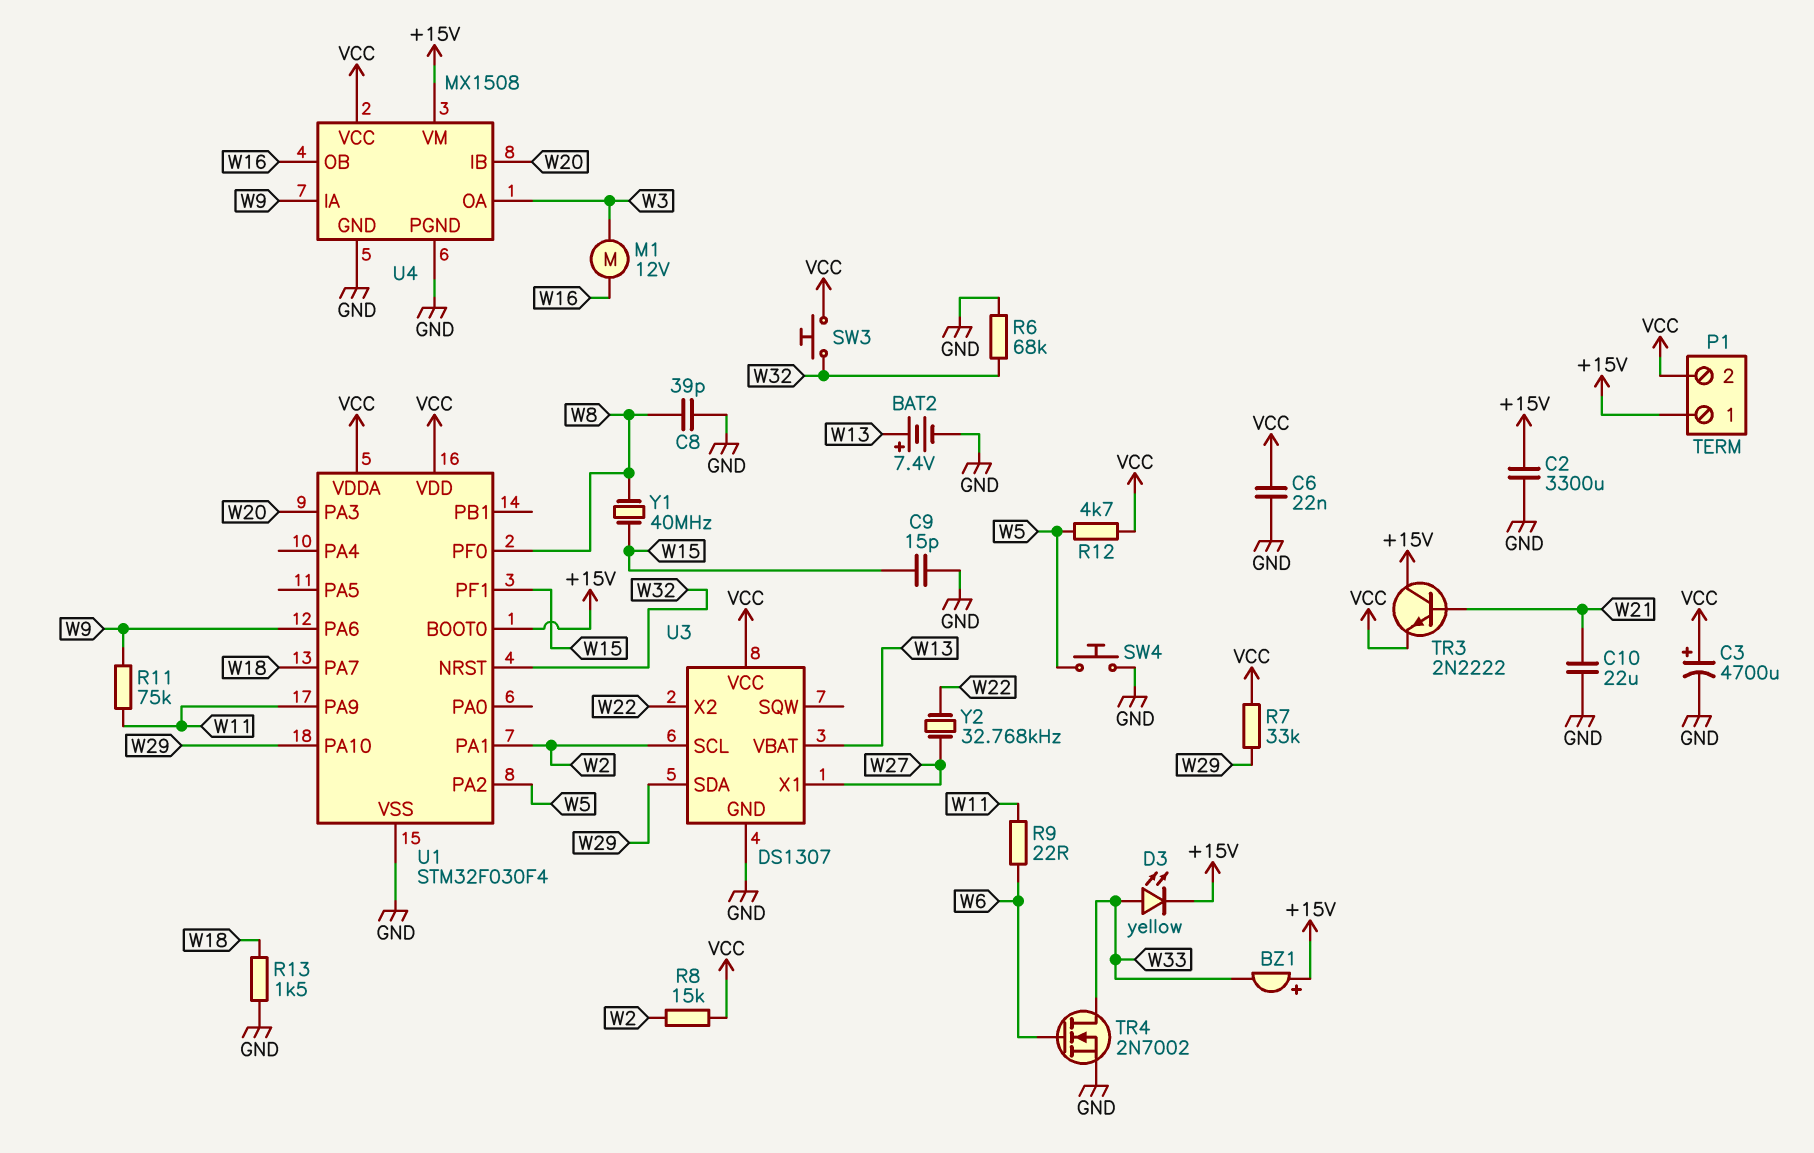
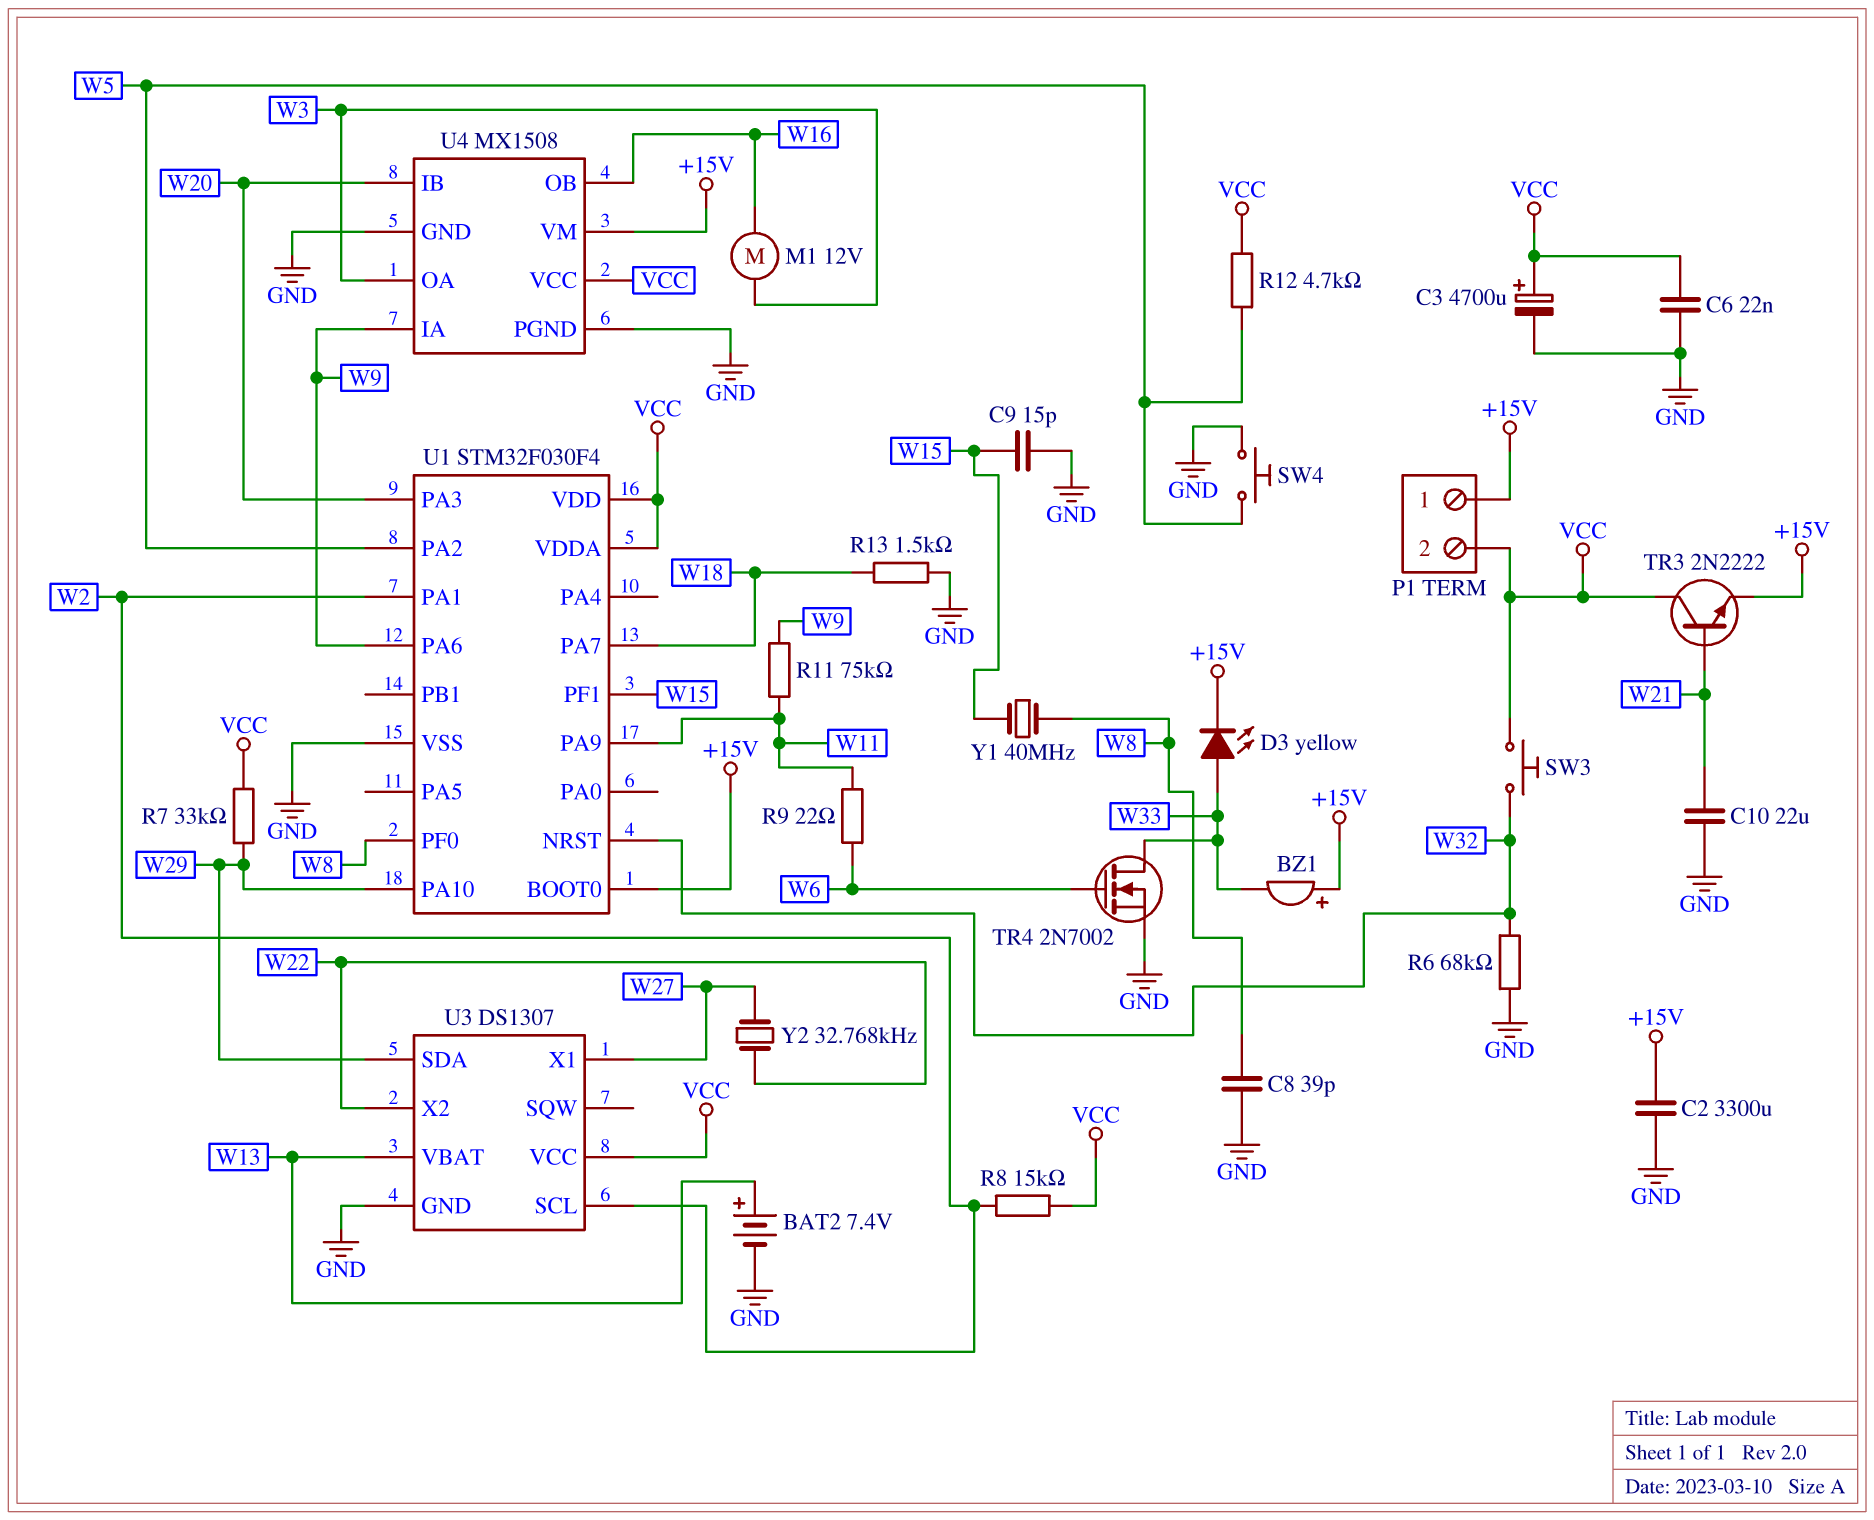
TR3: NPN 2N2222 (B W21, C +15V, E VCC) -> NPN 2N2222 (B W21, C VCC, E +15V)

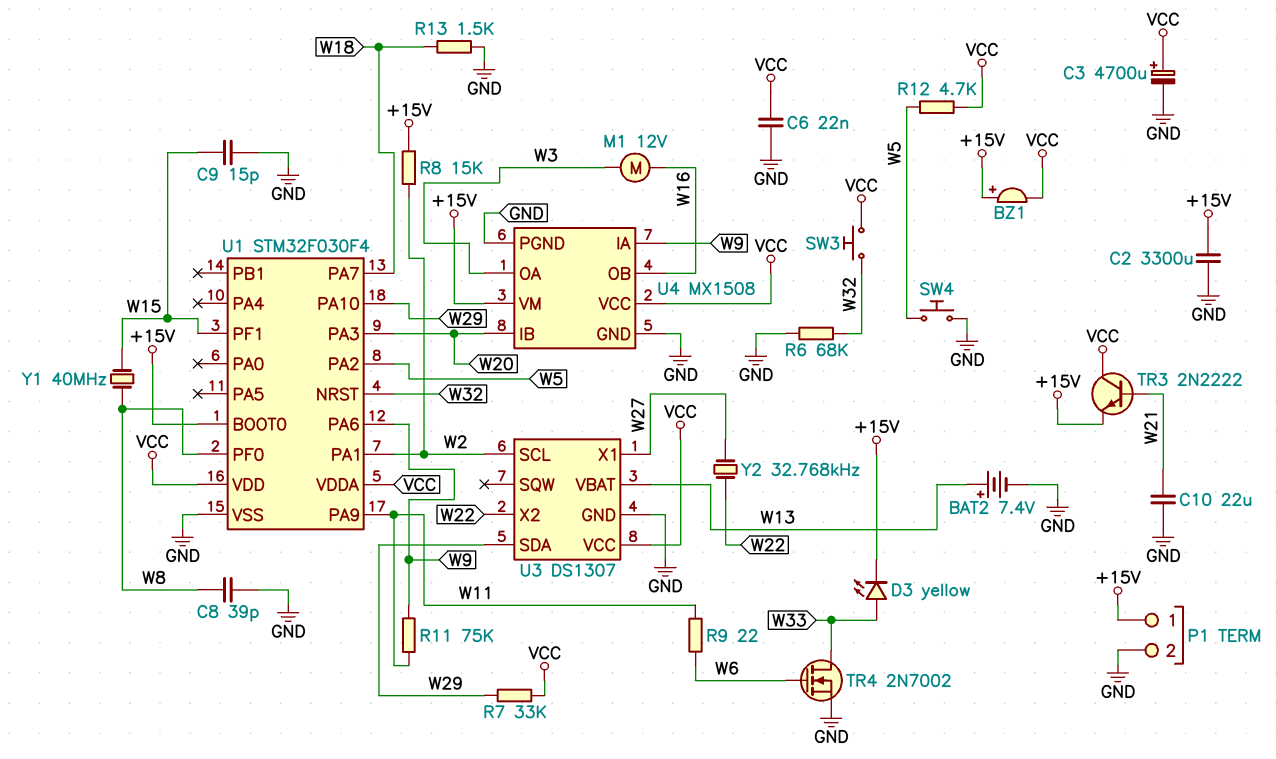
BZ1: buzzer (plus +15V, minus W33) -> buzzer (plus +15V, minus VCC)
P1 pin 2: VCC -> GND
R8: 15k (VCC, W2) -> 15k (+15V, W2)

